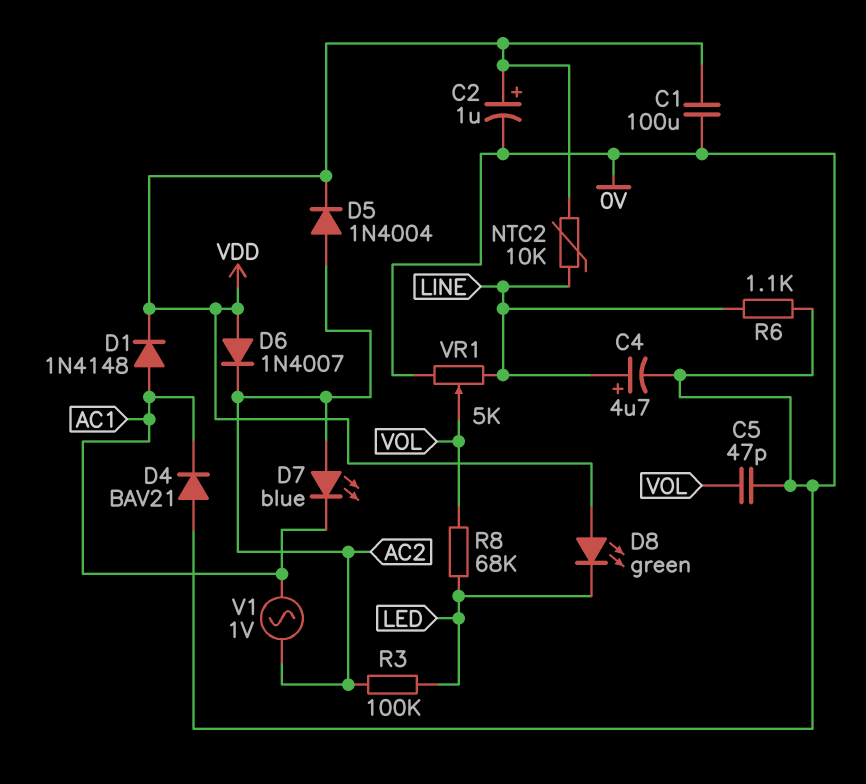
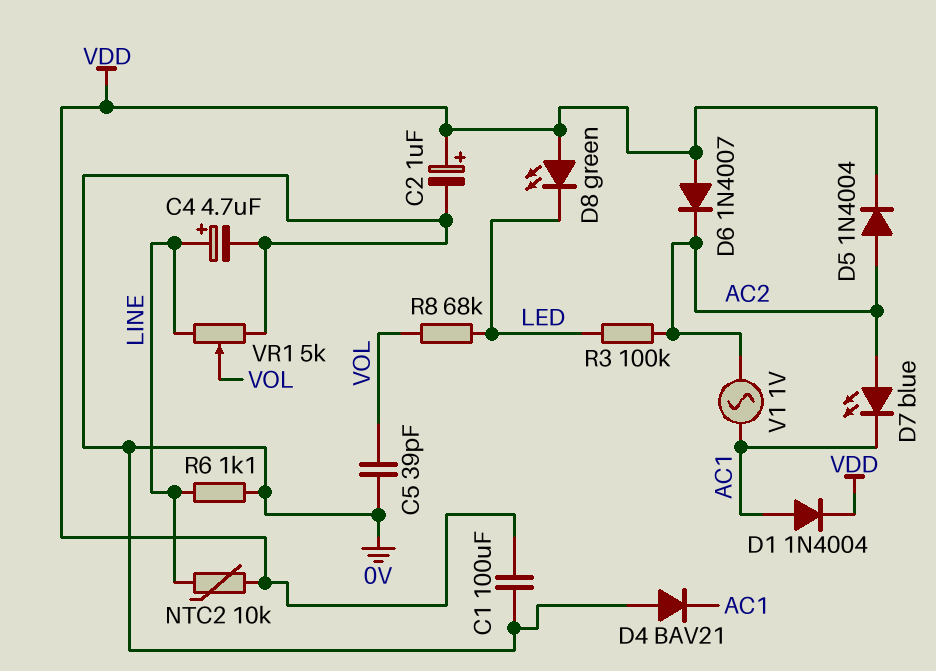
C5: 47pF (0V, VOL) -> 39pF (0V, VOL)
D1: diode 1N4148 (A AC1, K VDD) -> diode 1N4004 (A AC1, K VDD)

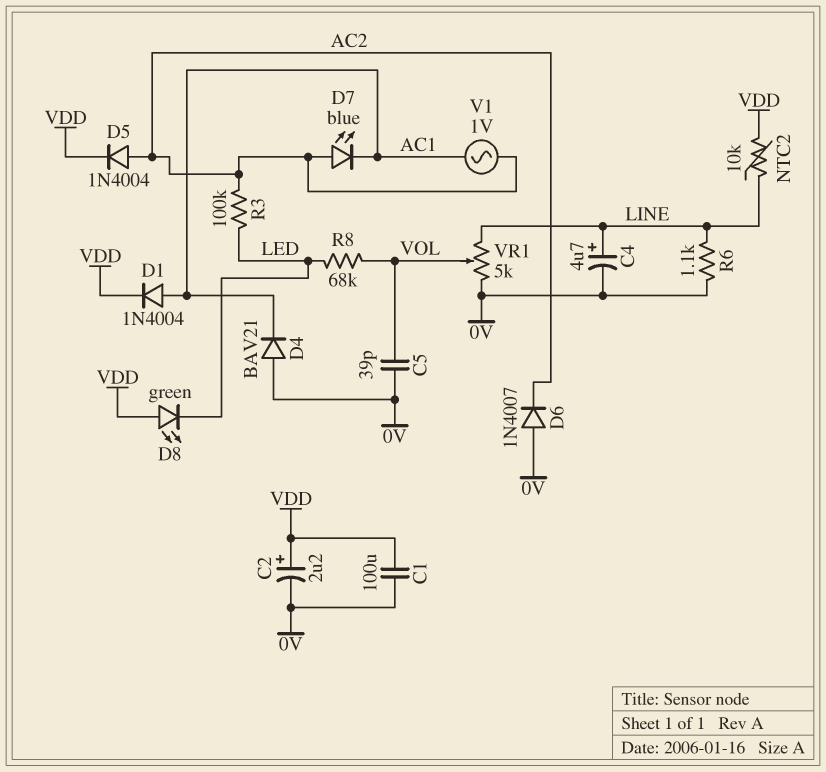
C2: 1uF (plus VDD, minus 0V) -> 2.2uF (plus VDD, minus 0V)
D6: diode 1N4007 (A VDD, K AC2) -> diode 1N4007 (A 0V, K AC2)

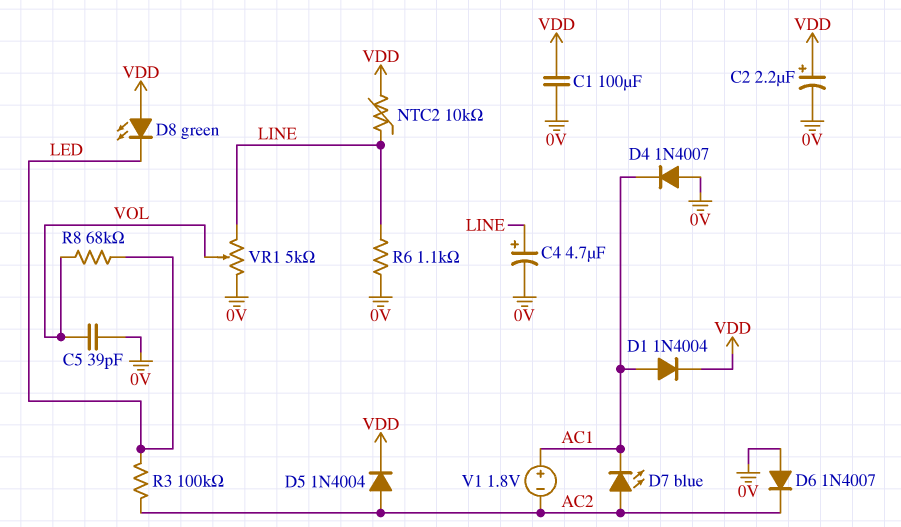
D4: diode BAV21 (A 0V, K AC1) -> diode 1N4007 (A 0V, K AC1)
V1: AC 1V (AC1, AC2) -> 1.8V (plus AC1, minus AC2)

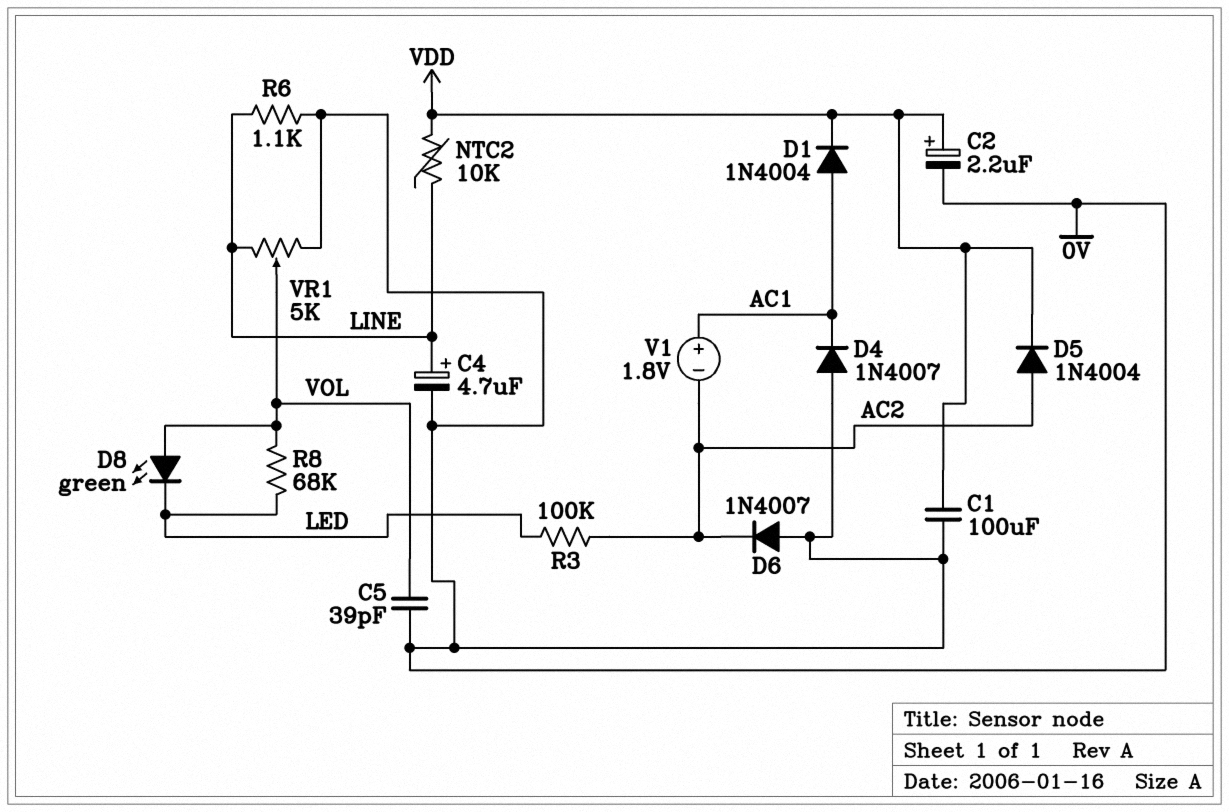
D7: LED blue (A AC2, K AC1) -> none
D8: LED green (A VDD, K LED) -> LED green (A VOL, K LED)

